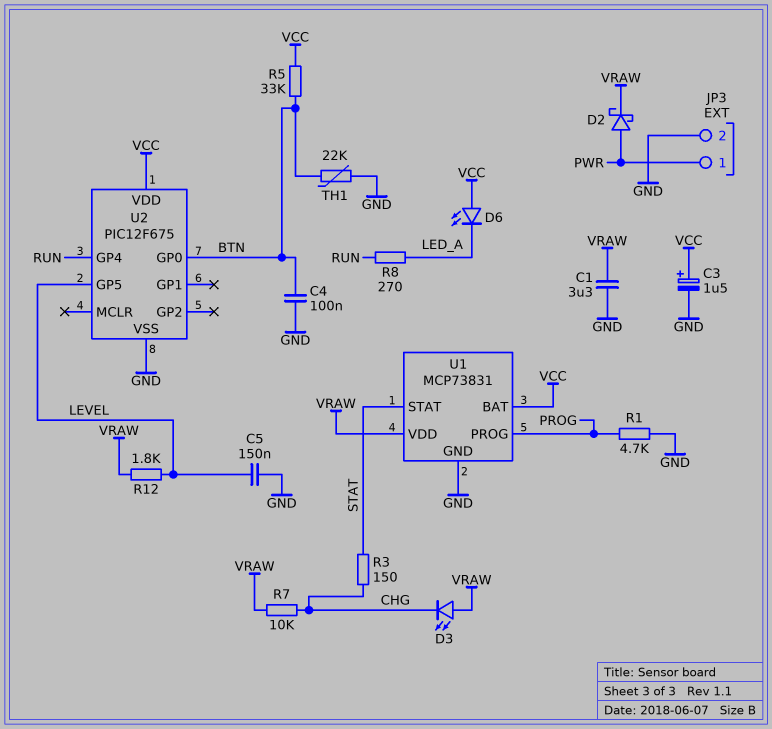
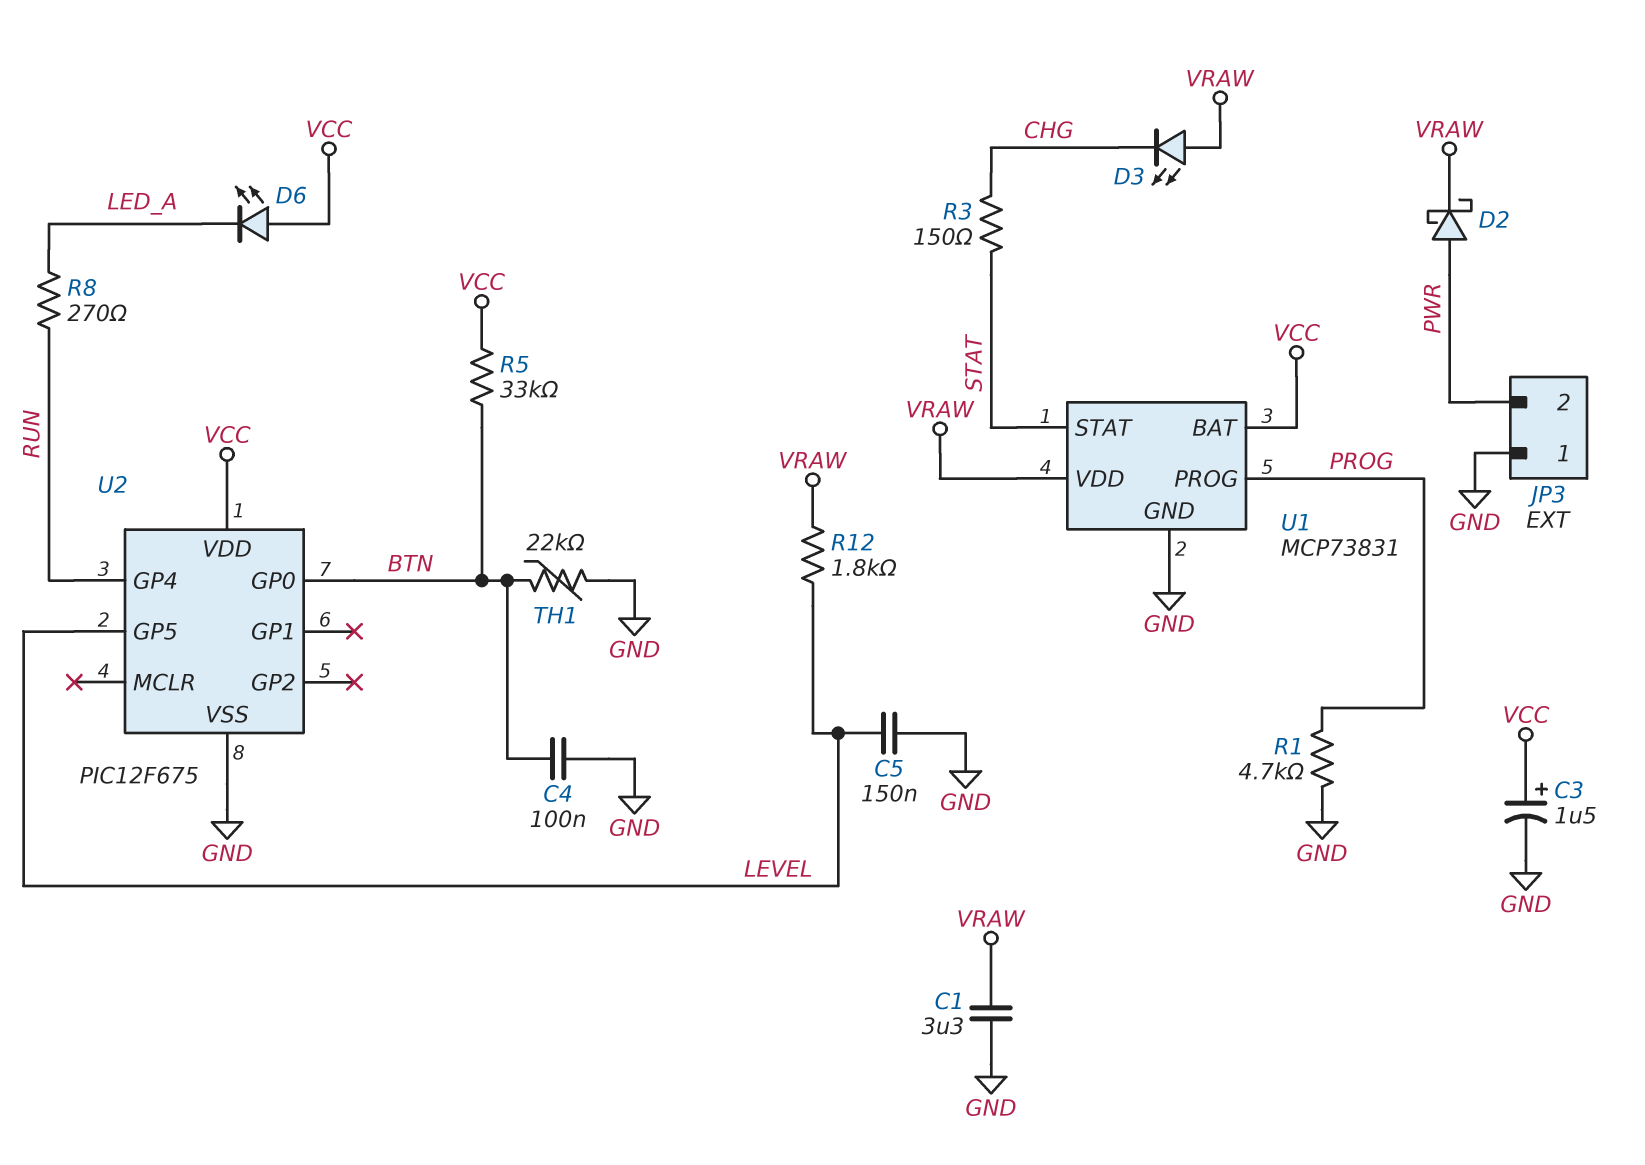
JP3 pin 1: PWR -> GND
JP3 pin 2: GND -> PWR
R7: 10k (CHG, VRAW) -> none

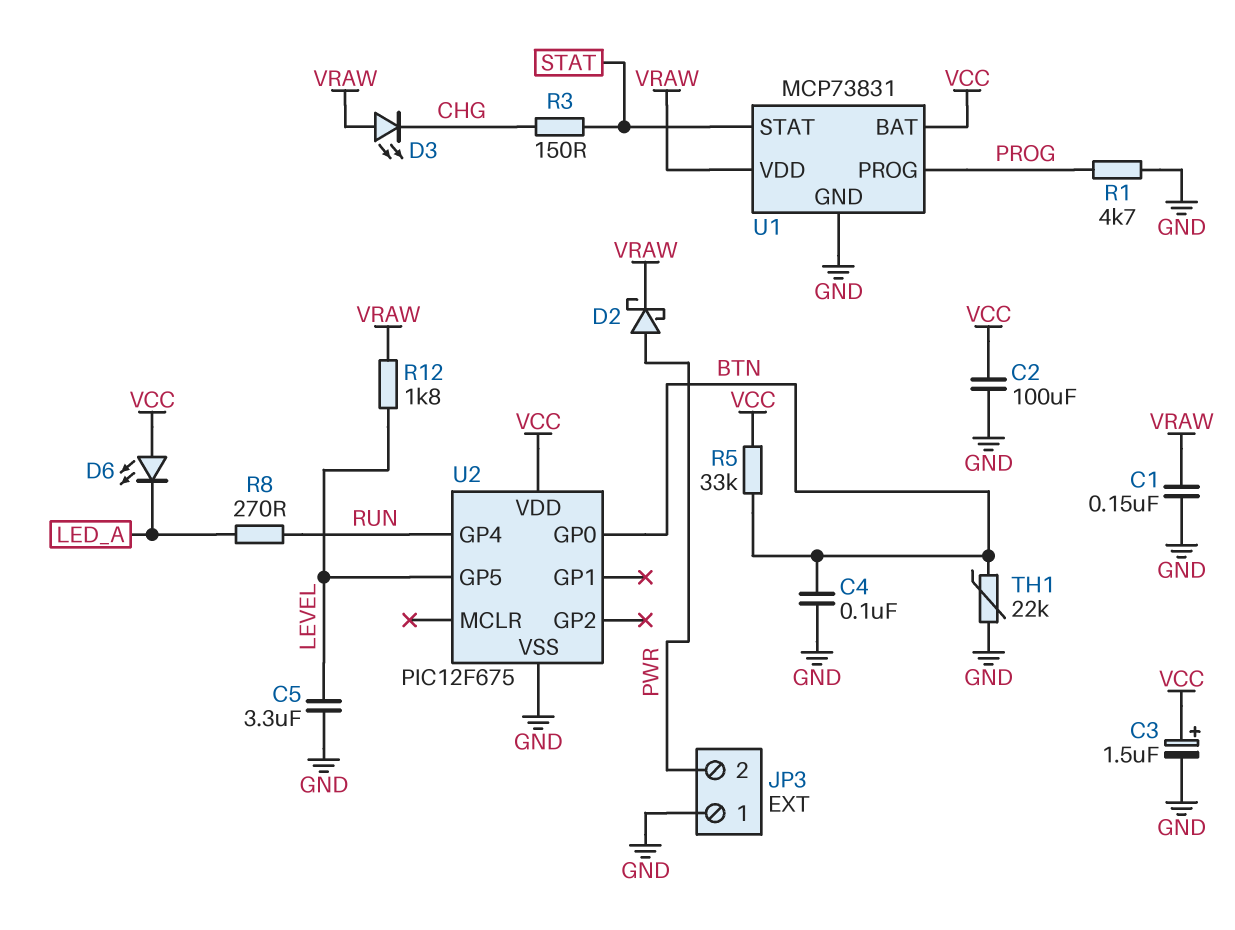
C1: 3.3uF (GND, VRAW) -> 150nF (GND, VRAW)
C2: none -> 100uF (GND, VCC)
C5: 150nF (GND, LEVEL) -> 3.3uF (GND, LEVEL)

